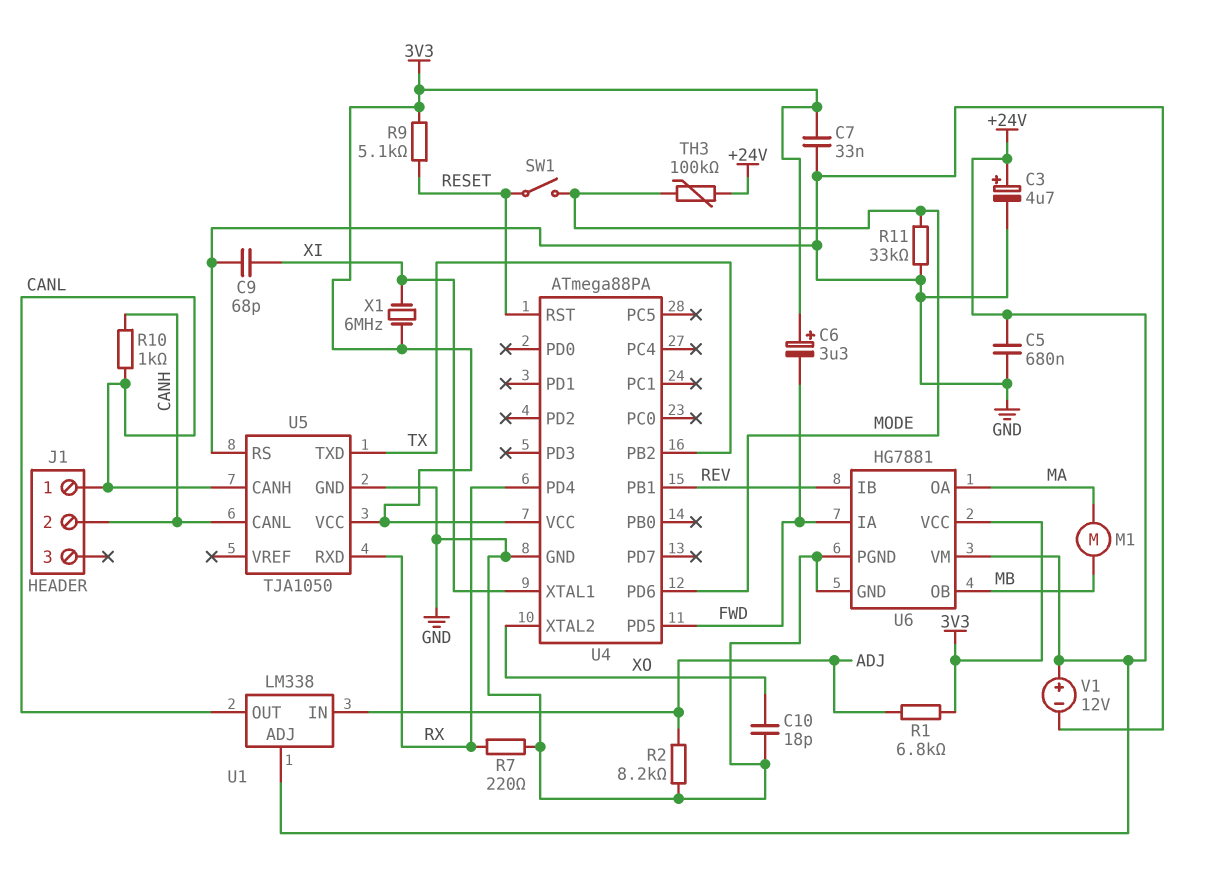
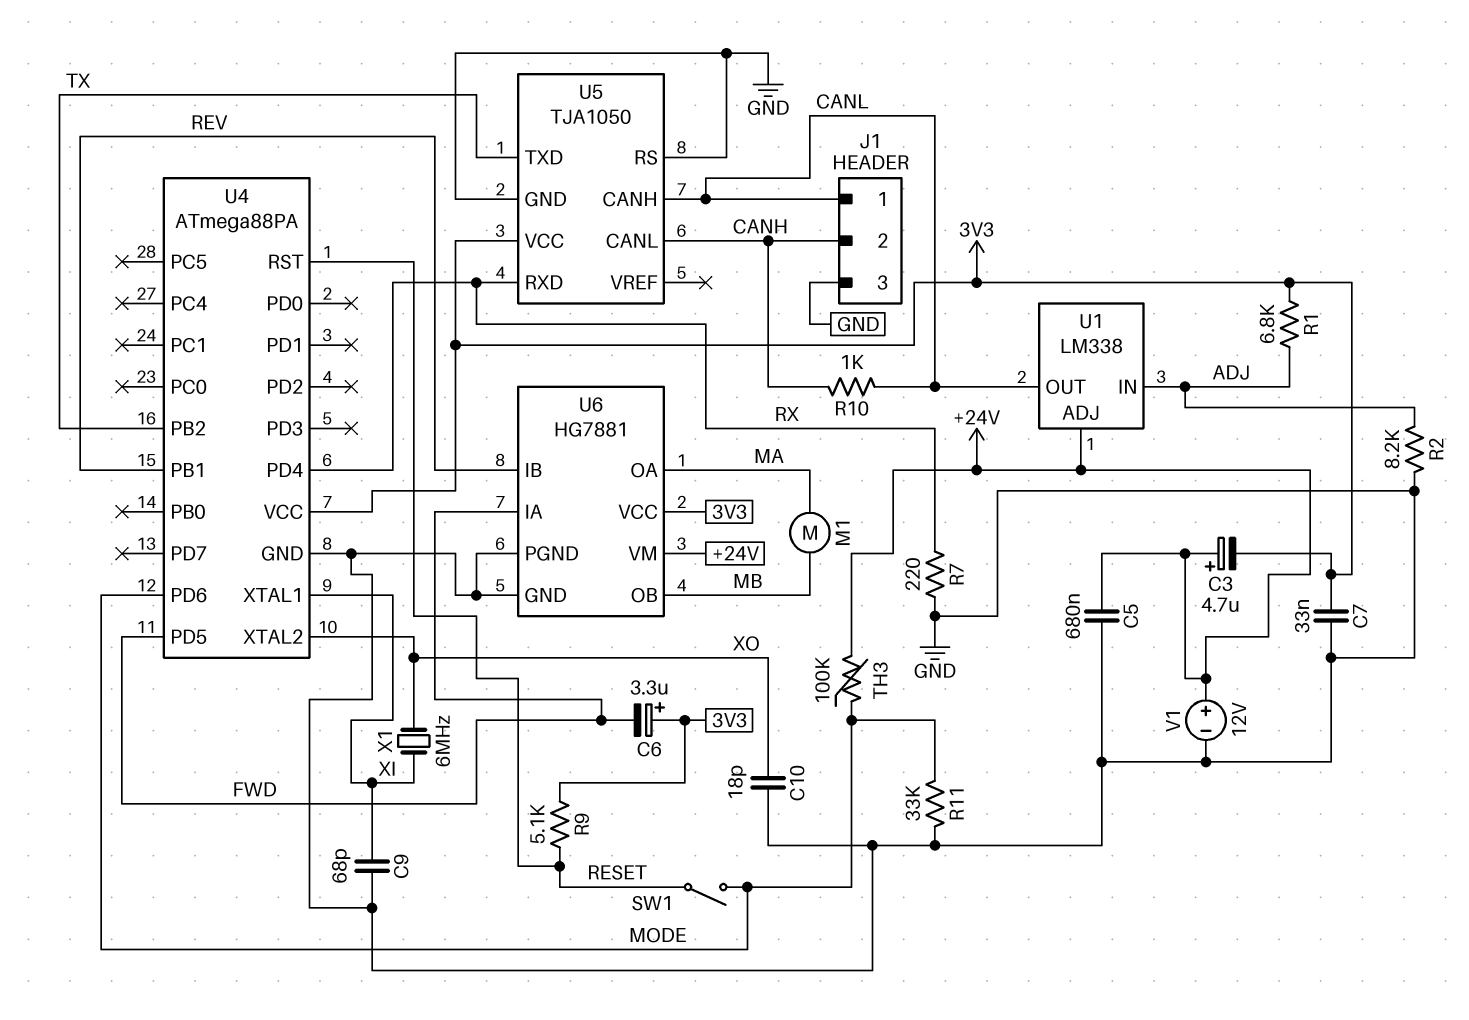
C3: 4.7uF (plus +24V, minus GND) -> 4.7uF (plus +24V, minus 3V3)
J1 pin 3: none -> GND
X1: 6MHz (3V3, XI) -> 6MHz (XI, XO)

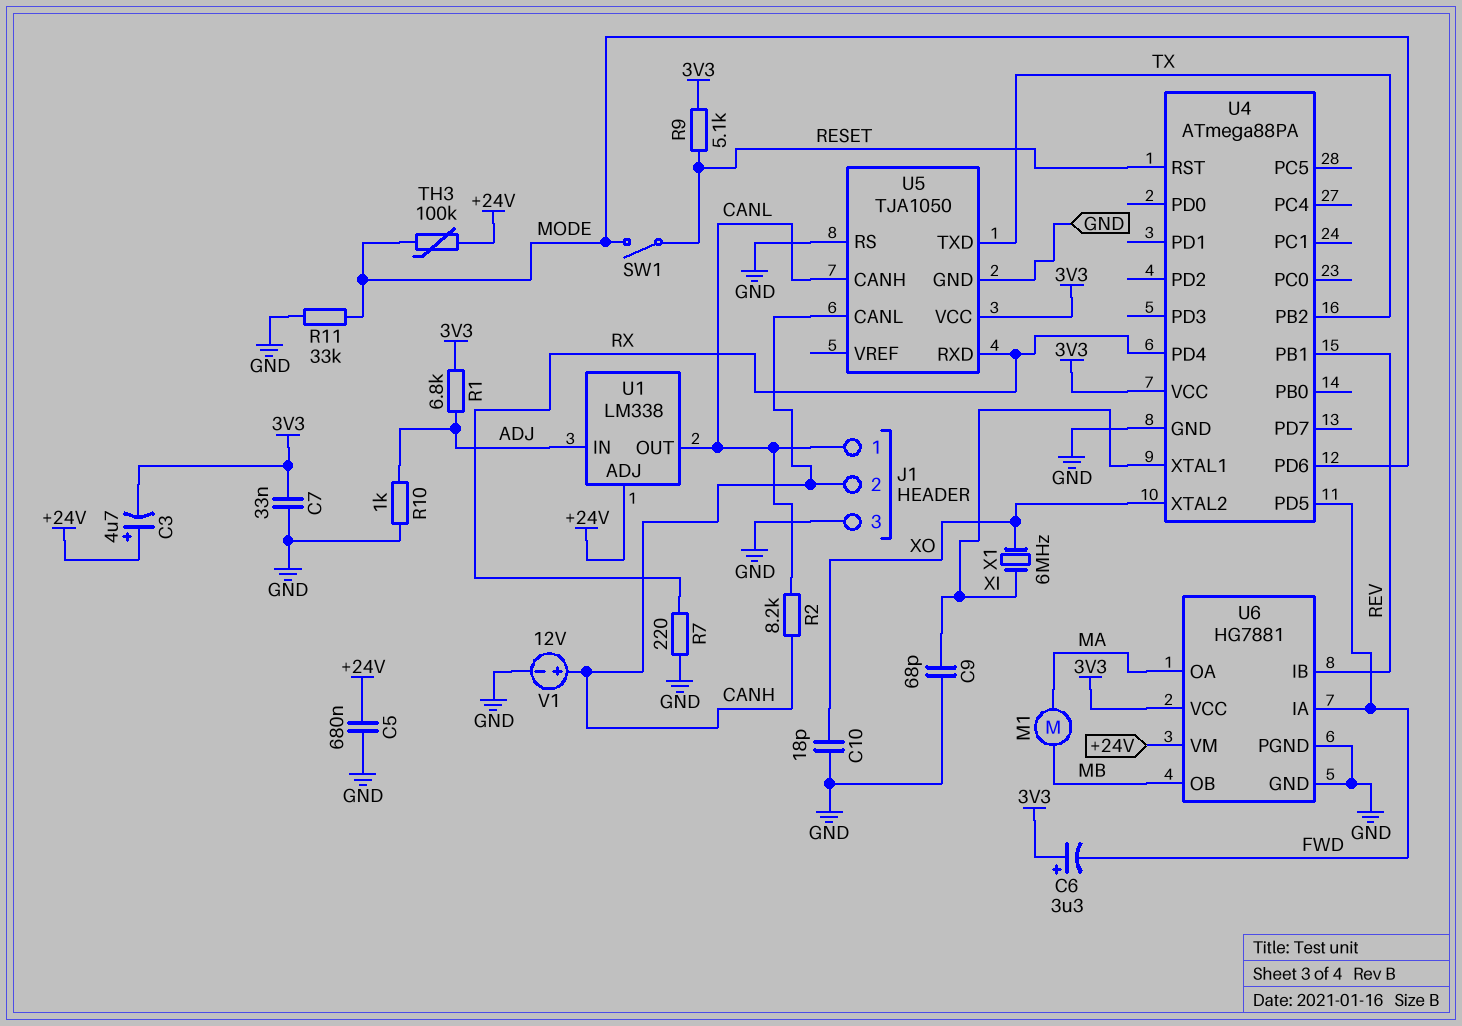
R2: 8.2k (ADJ, GND) -> 8.2k (CANH, CANL)
R10: 1k (CANH, CANL) -> 1k (ADJ, GND)
V1: 12V (plus +24V, minus GND) -> 12V (plus CANH, minus GND)

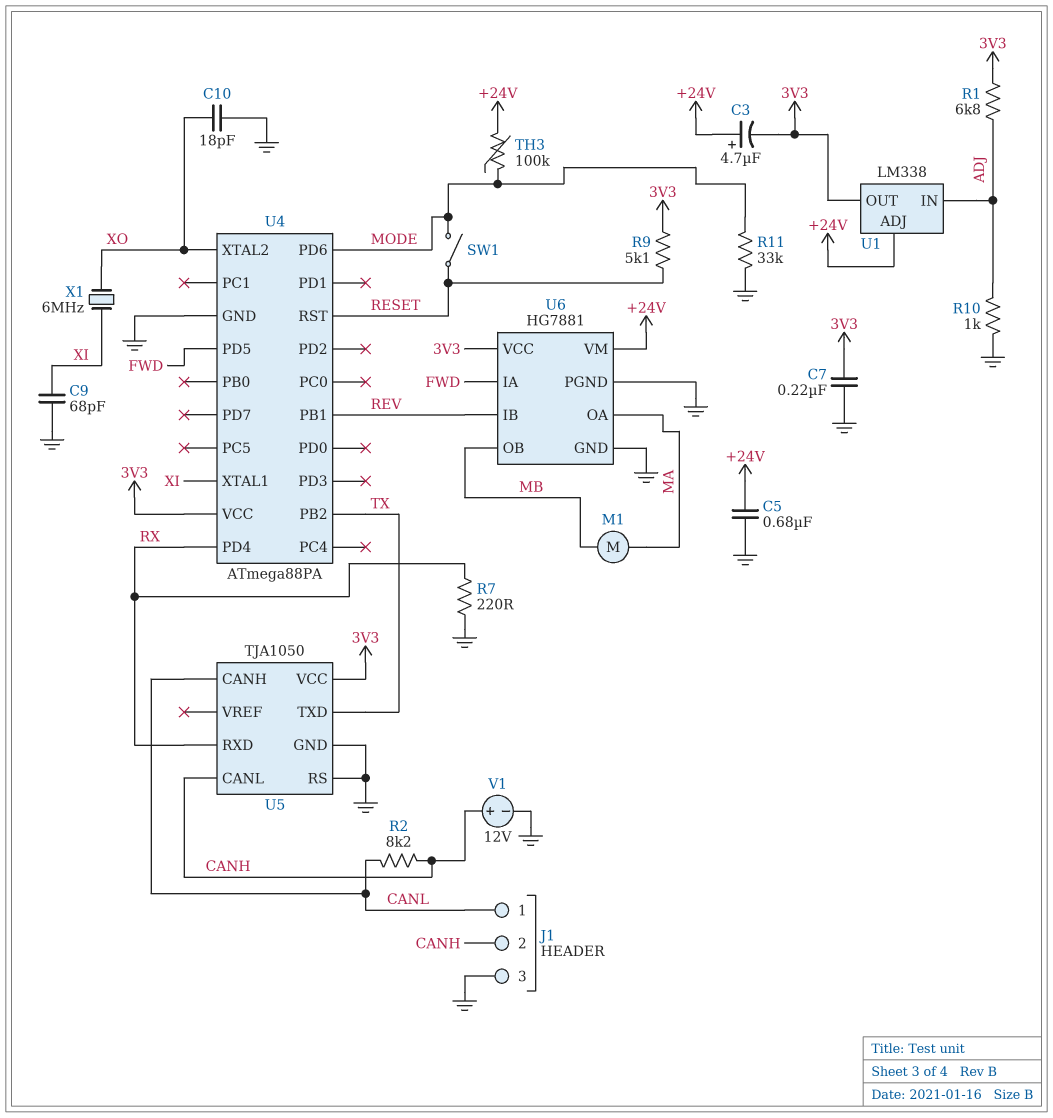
C6: 3.3uF (plus 3V3, minus FWD) -> none
C7: 33nF (3V3, GND) -> 220nF (3V3, GND)
U1 pin OUT: CANL -> 3V3

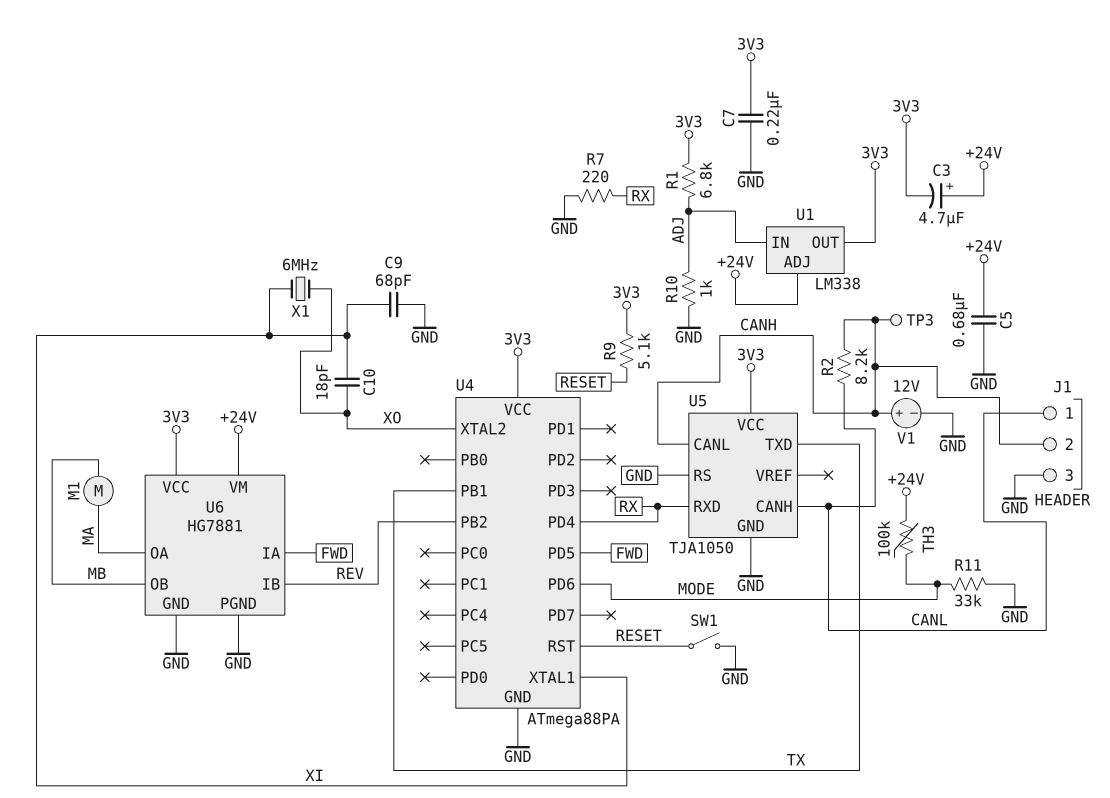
C10: 18pF (GND, XO) -> 18pF (XI, XO)
SW1: switch (MODE, RESET) -> switch (GND, RESET)
TP3: none -> test point (CANH)
U4 pin PB1: REV -> TX
U4 pin PB2: TX -> REV

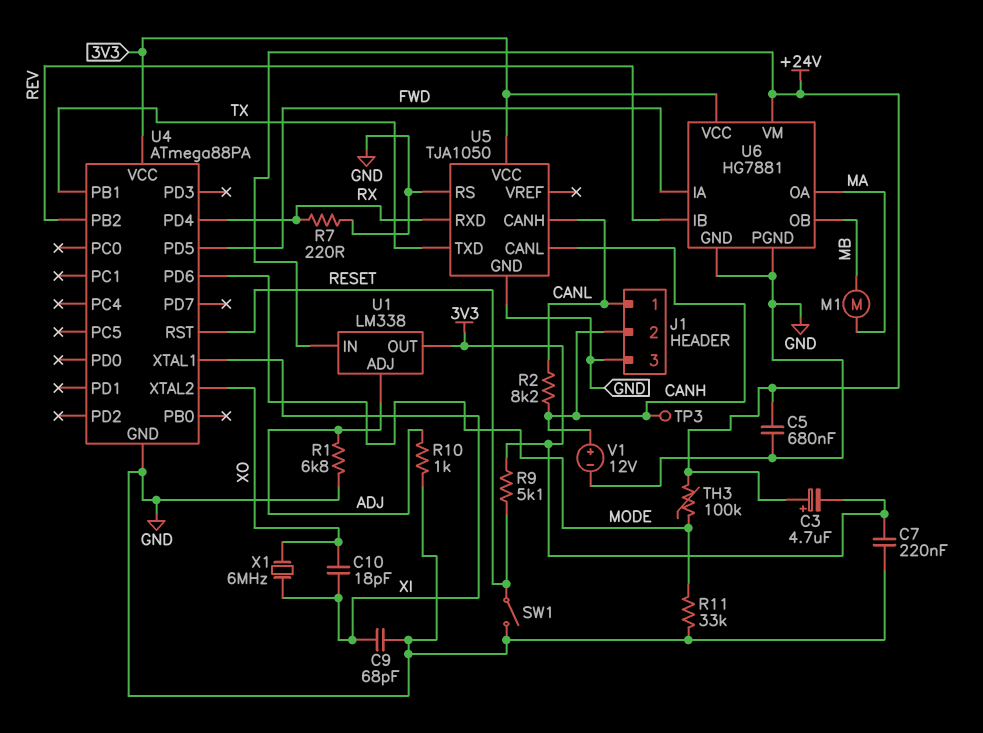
R1: 6.8k (3V3, ADJ) -> 6.8k (ADJ, GND)
U1 pin ADJ: +24V -> ADJ
U1 pin IN: ADJ -> +24V

